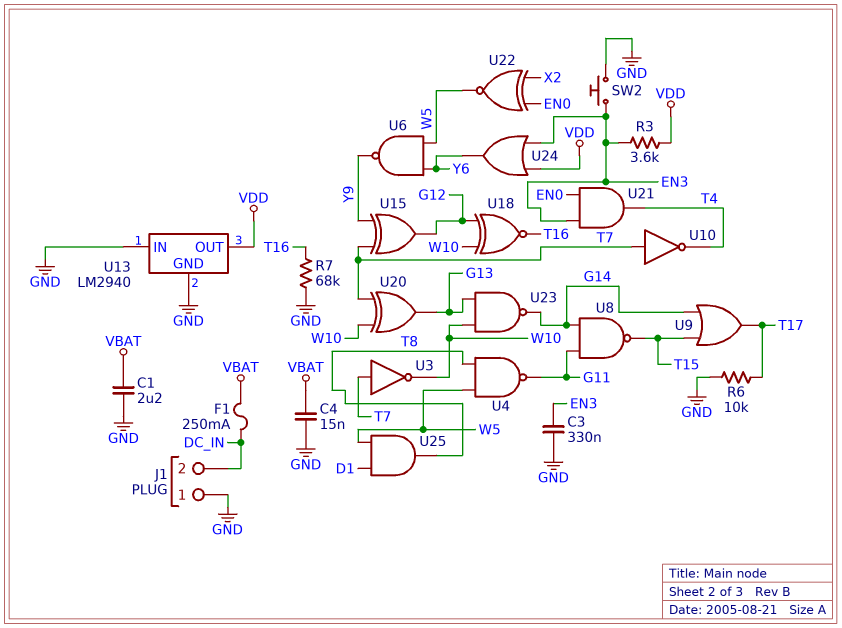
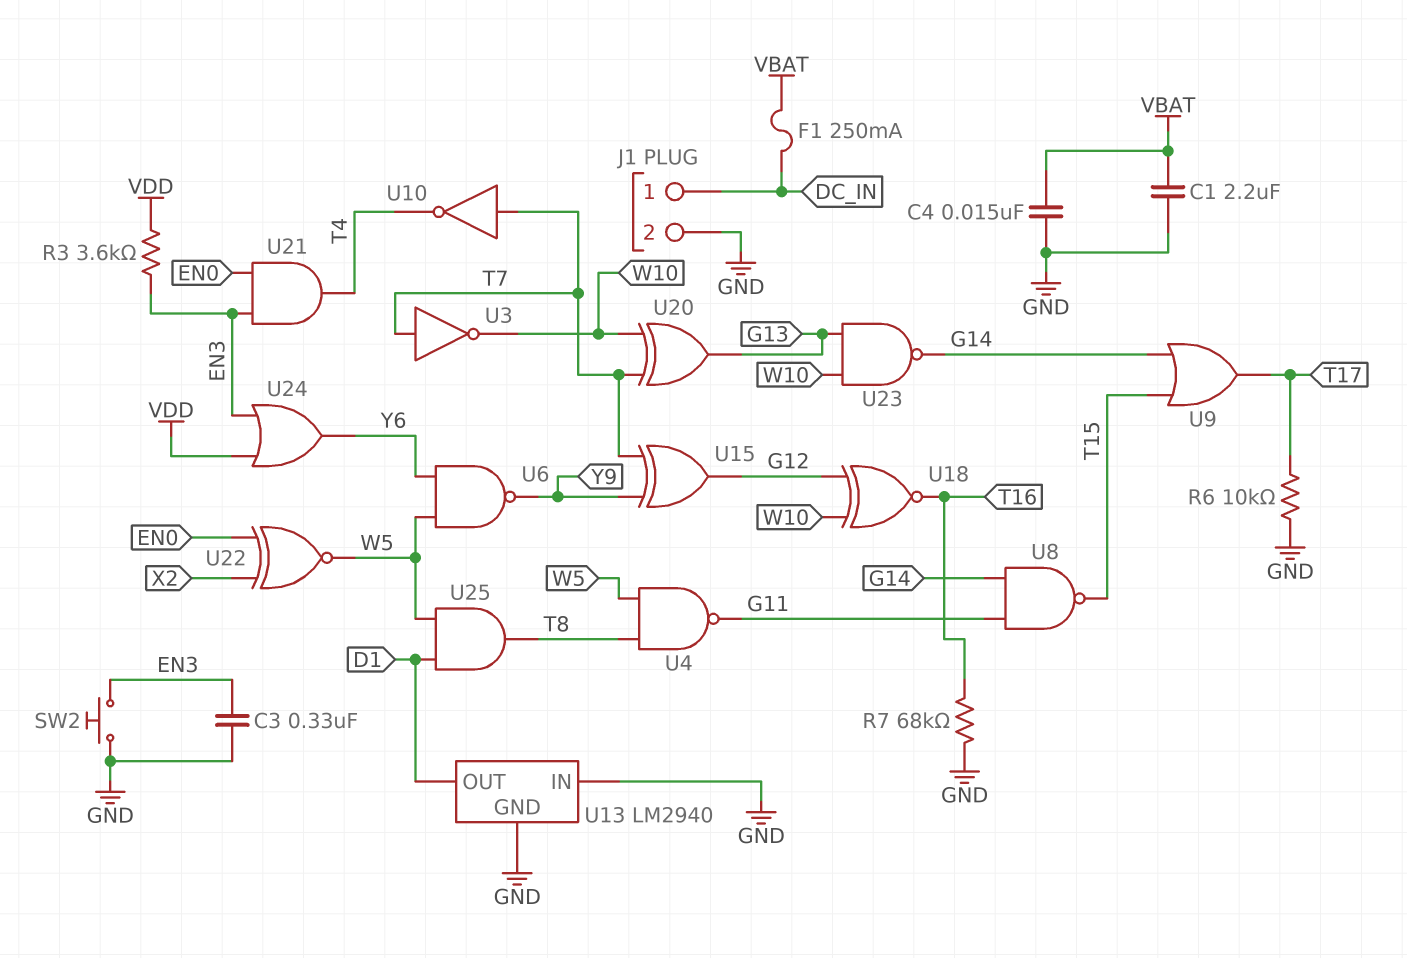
J1 pin 1: GND -> DC_IN
J1 pin 2: DC_IN -> GND
U13 pin OUT: VDD -> D1

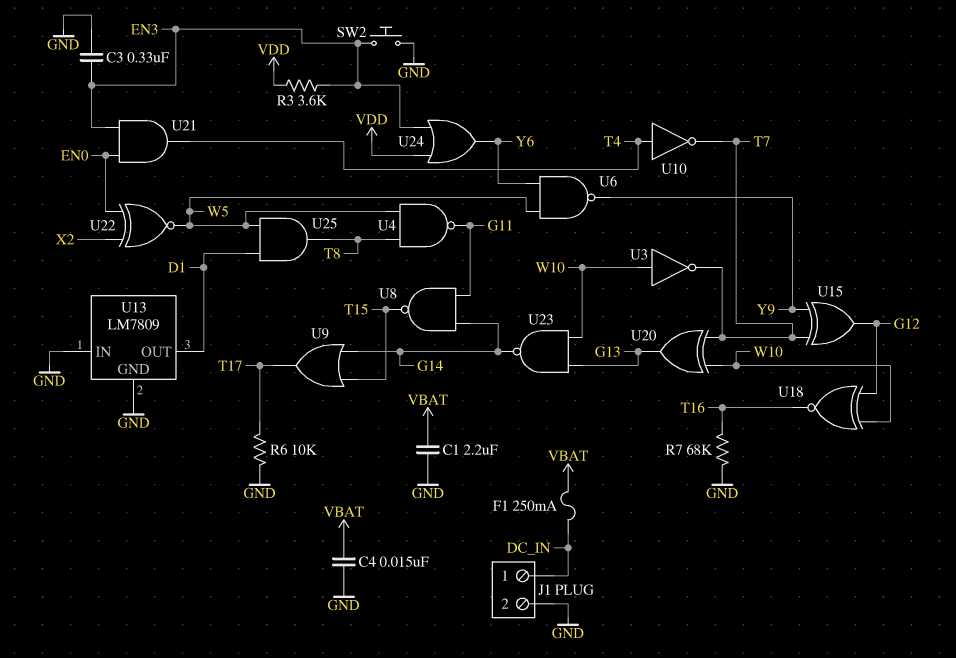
U3: NOT (in T7, out W10) -> NOT (in W10, out T7)
U10: NOT (in T7, out T4) -> NOT (in T4, out T7)
U13: LM2940 -> LM7809

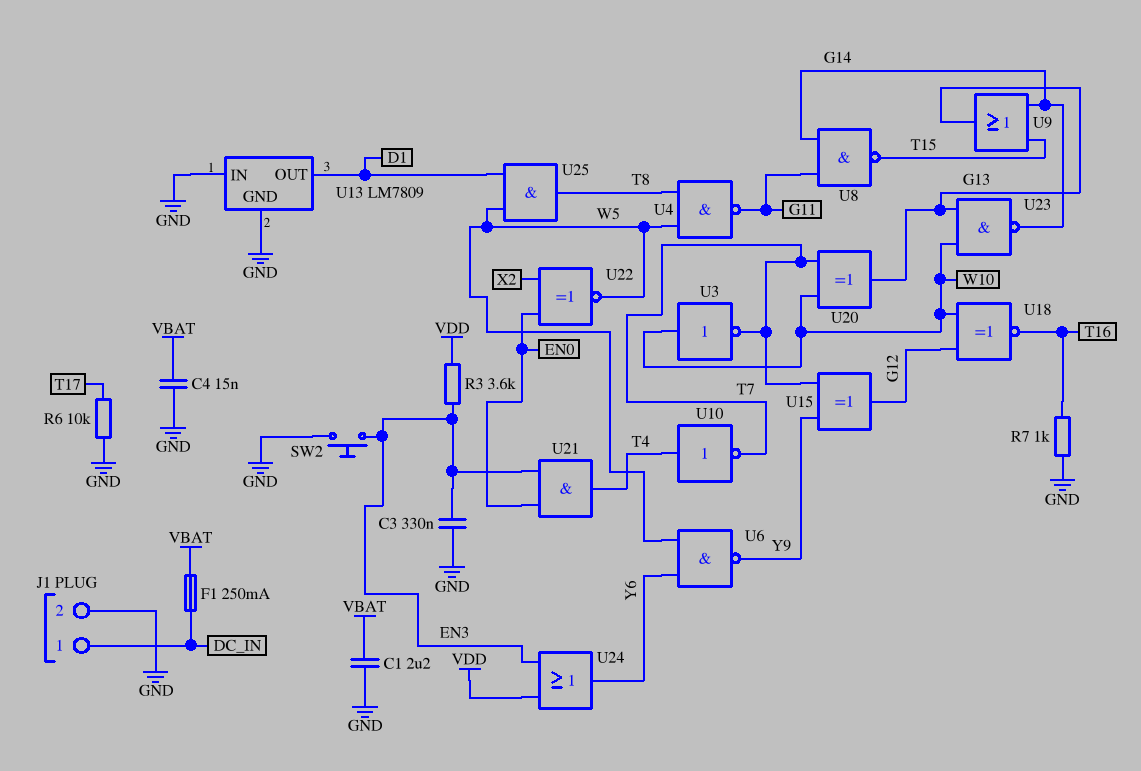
R7: 68k (GND, T16) -> 1k (GND, T16)
U9: OR (in G14, in T15, out T17) -> OR (in G14, in T15, out G13)

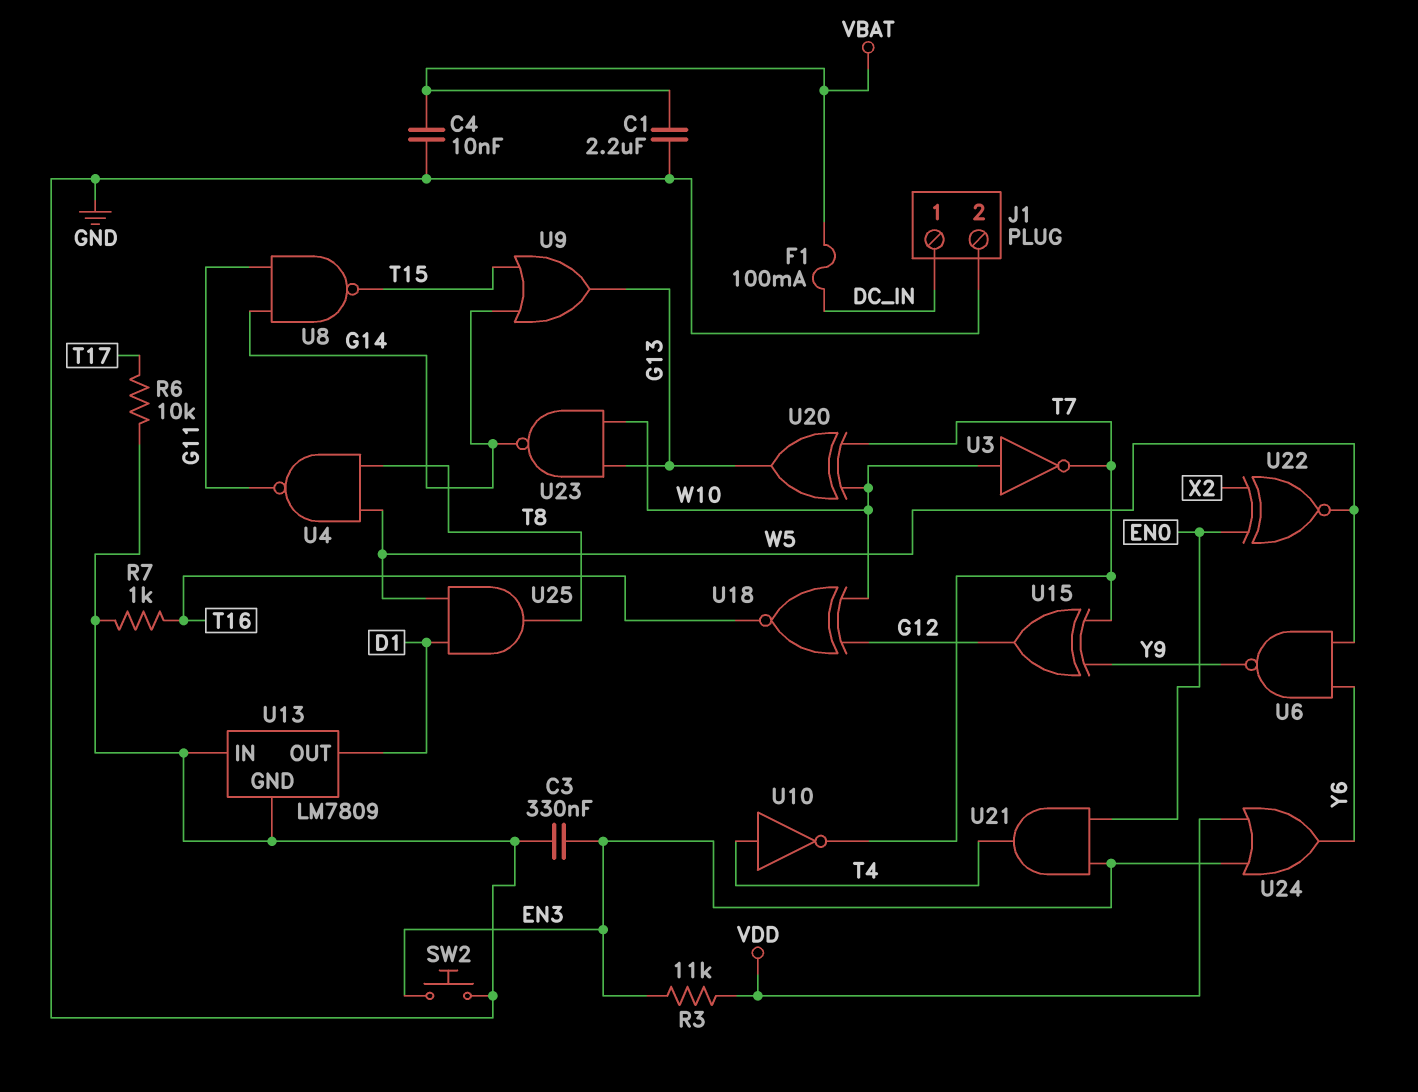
C4: 15nF (GND, VBAT) -> 10nF (GND, VBAT)
F1: 250mA (DC_IN, VBAT) -> 100mA (DC_IN, VBAT)
R3: 3.6k (EN3, VDD) -> 11k (EN3, VDD)

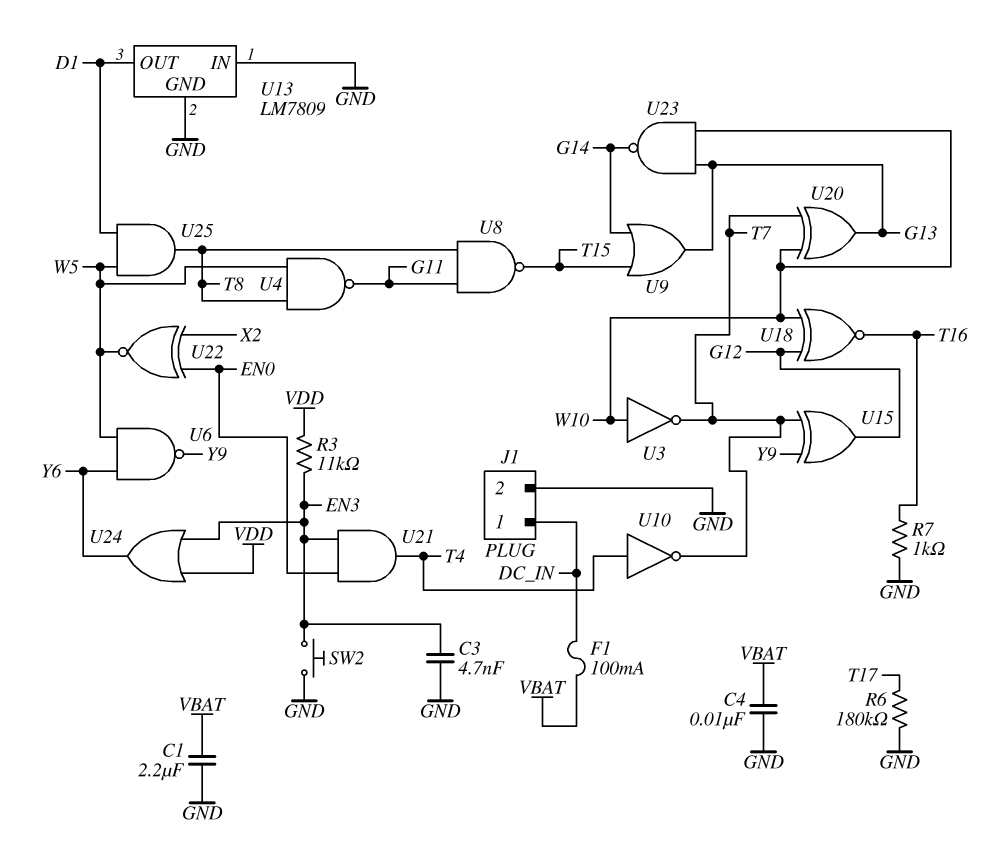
C3: 330nF (EN3, GND) -> 4.7nF (EN3, GND)
R6: 10k (GND, T17) -> 180k (GND, T17)
U8: NAND (in G11, in G14, out T15) -> NAND (in G11, in T8, out T15)

